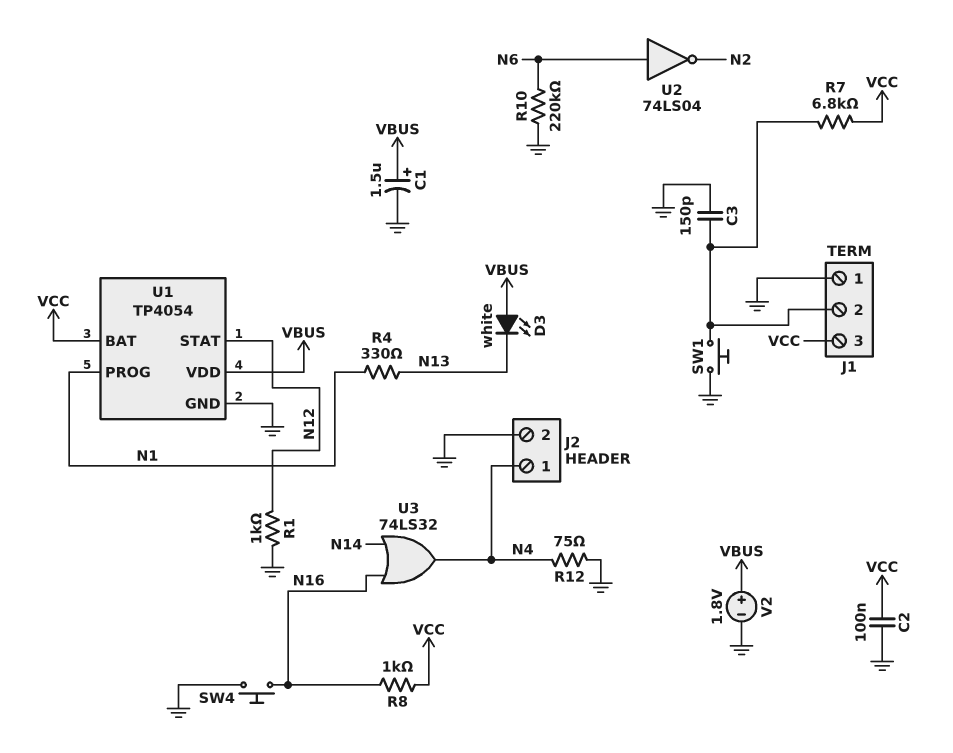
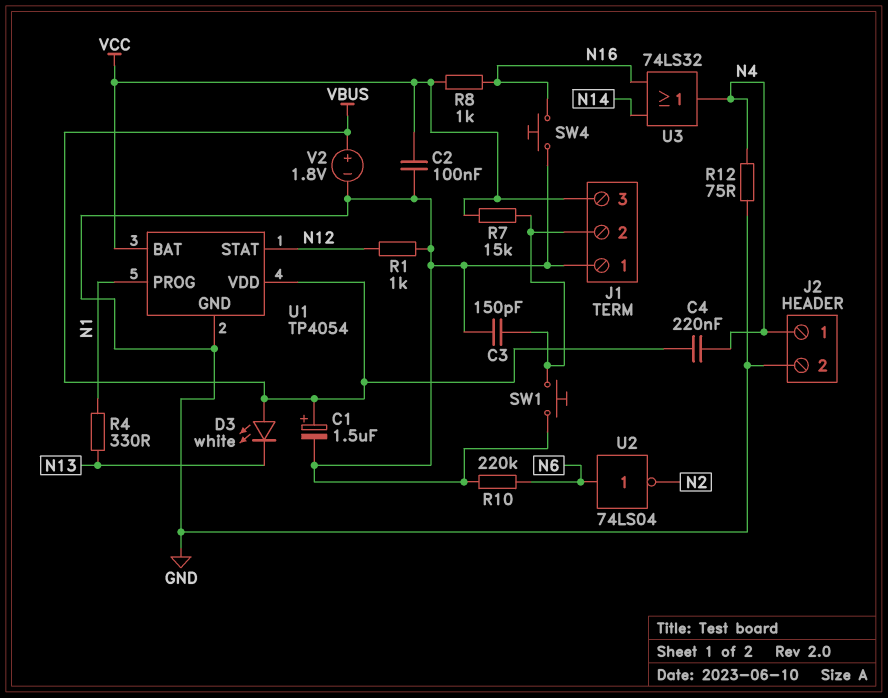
C4: none -> 220nF (N4, VBUS)
R7: 6.8k (J1/2, VCC) -> 15k (J1/2, VCC)

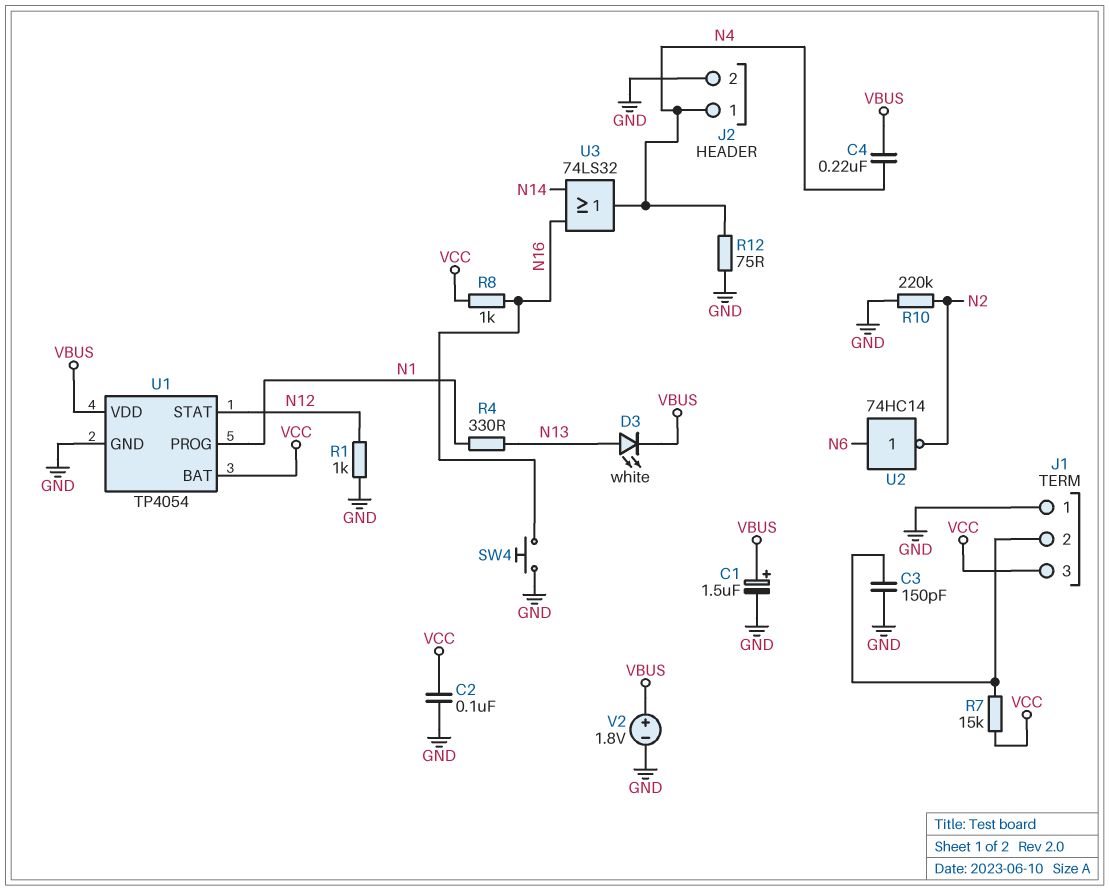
D3: LED white (A VBUS, K N13) -> LED white (A N13, K VBUS)
R10: 220k (GND, N6) -> 220k (GND, N2)
SW1: button (GND, J1/2) -> none
U2: NOT 74LS04 (in N6, out N2) -> NOT 74HC14 (in N6, out N2)

